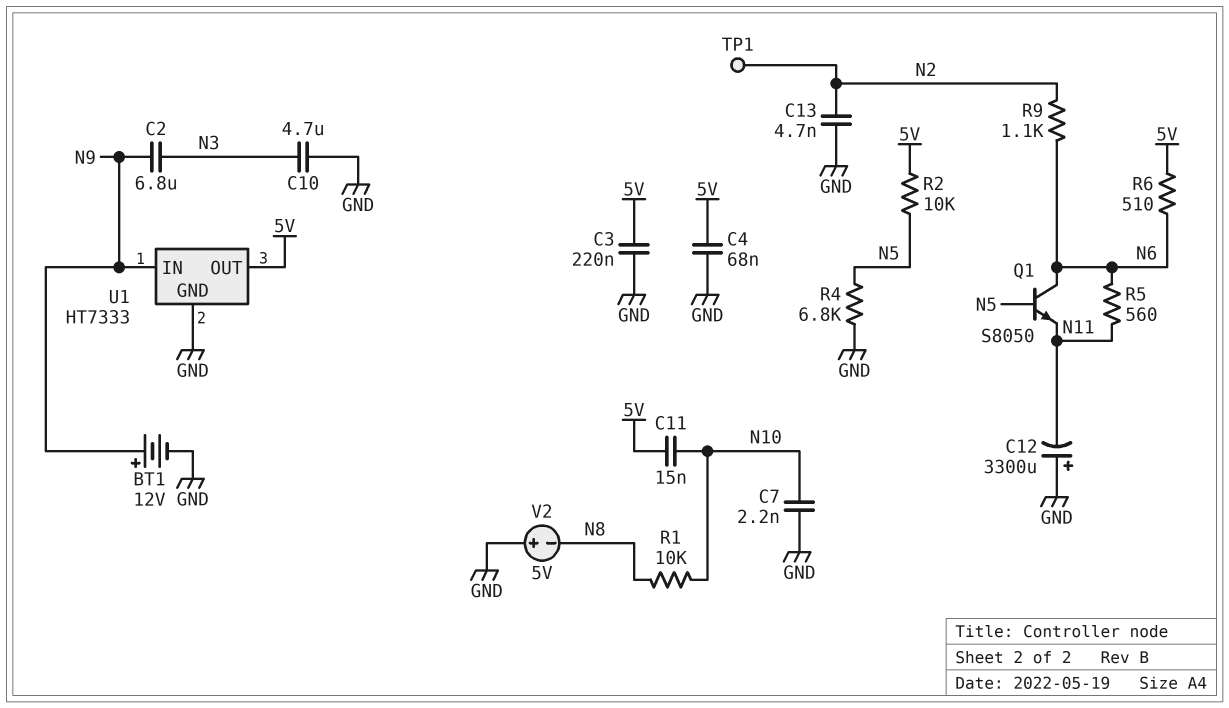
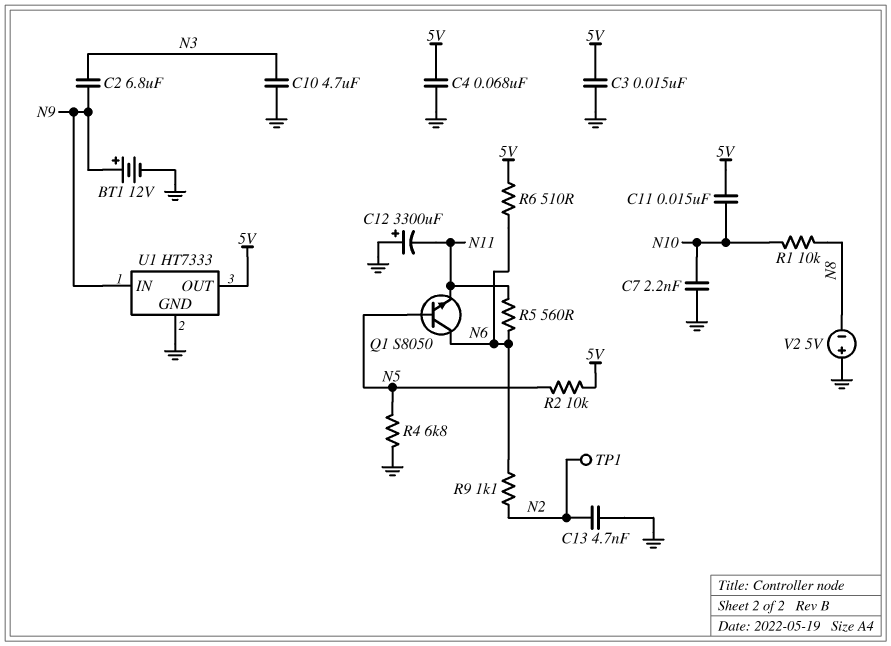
C3: 220nF (5V, GND) -> 15nF (5V, GND)

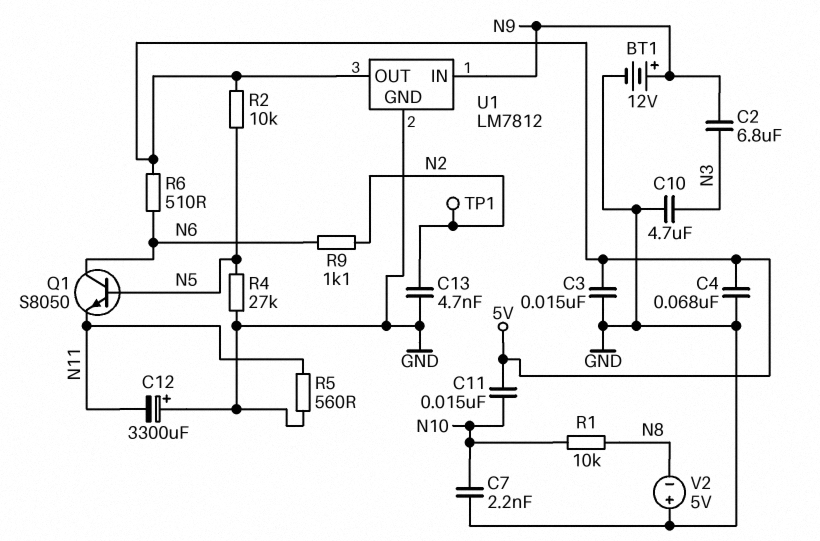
R4: 6.8k (GND, N5) -> 27k (GND, N5)
R5: 560 (N6, N11) -> 560 (GND, N11)
U1: HT7333 -> LM7812

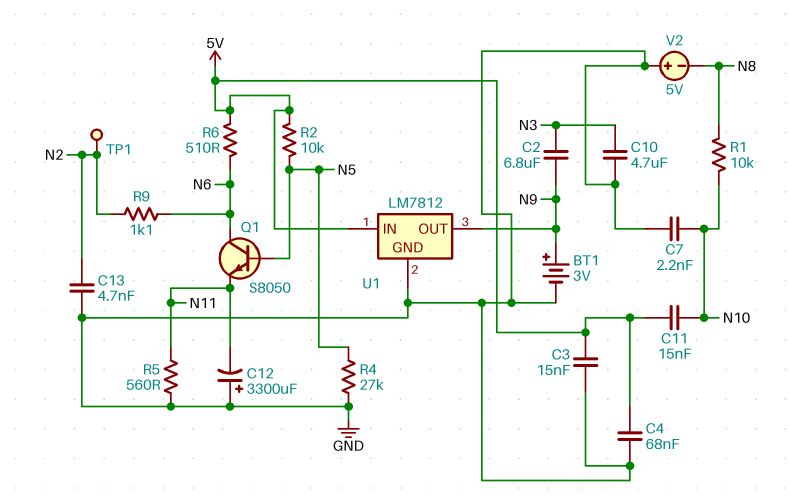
BT1: 12V (plus N9, minus GND) -> 3V (plus N9, minus GND)
U1 pin IN: N9 -> 5V
U1 pin OUT: 5V -> N9

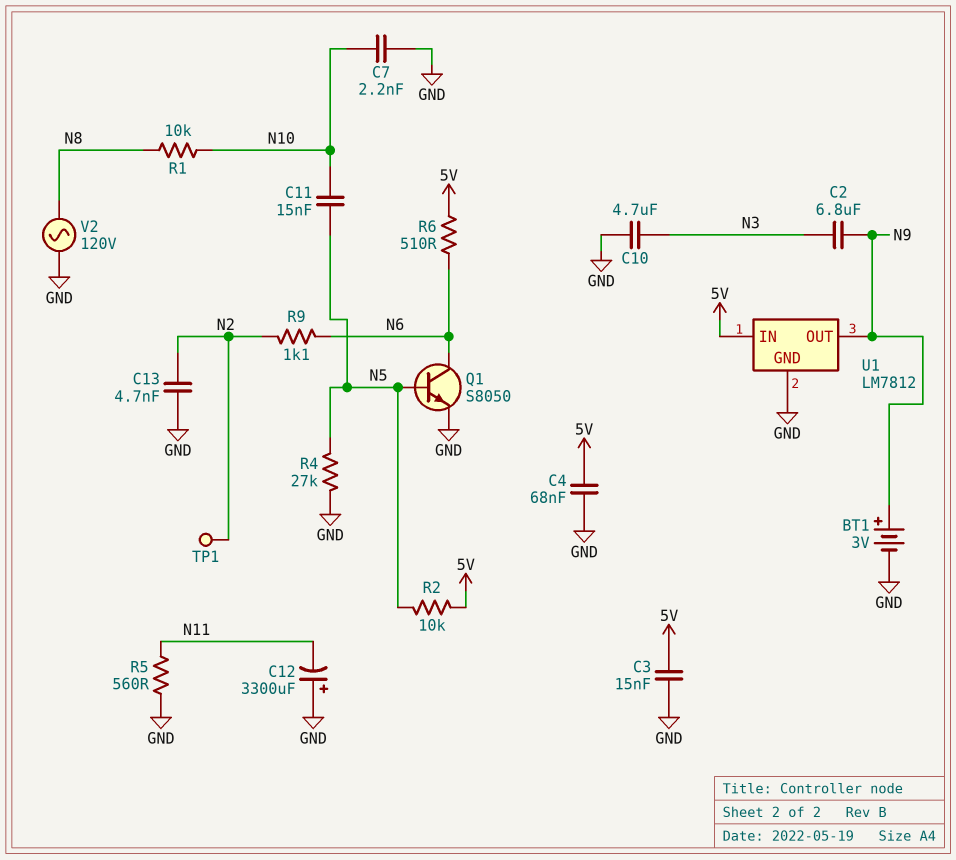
C11: 15nF (5V, N10) -> 15nF (N5, N10)
Q1: NPN S8050 (B N5, C N6, E N11) -> NPN S8050 (B N5, C N6, E GND)
V2: 5V (plus GND, minus N8) -> AC 120V (GND, N8)

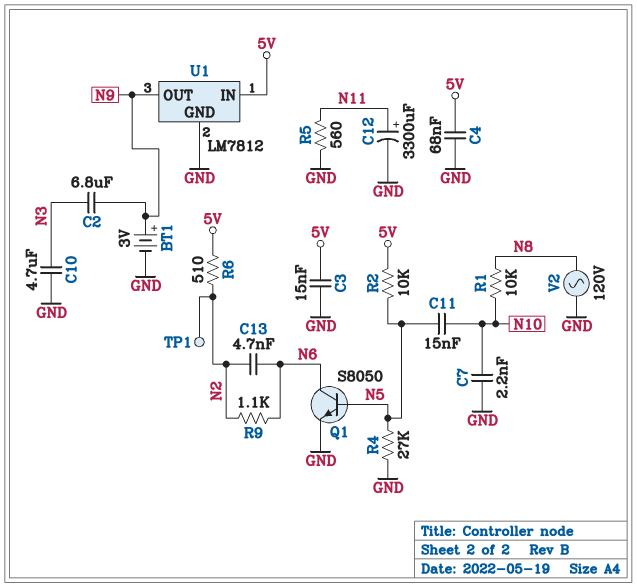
C12: 3300uF (plus GND, minus N11) -> 3300uF (plus N11, minus GND)
C13: 4.7nF (GND, N2) -> 4.7nF (N2, N6)
R6: 510 (5V, N6) -> 510 (5V, N2)

